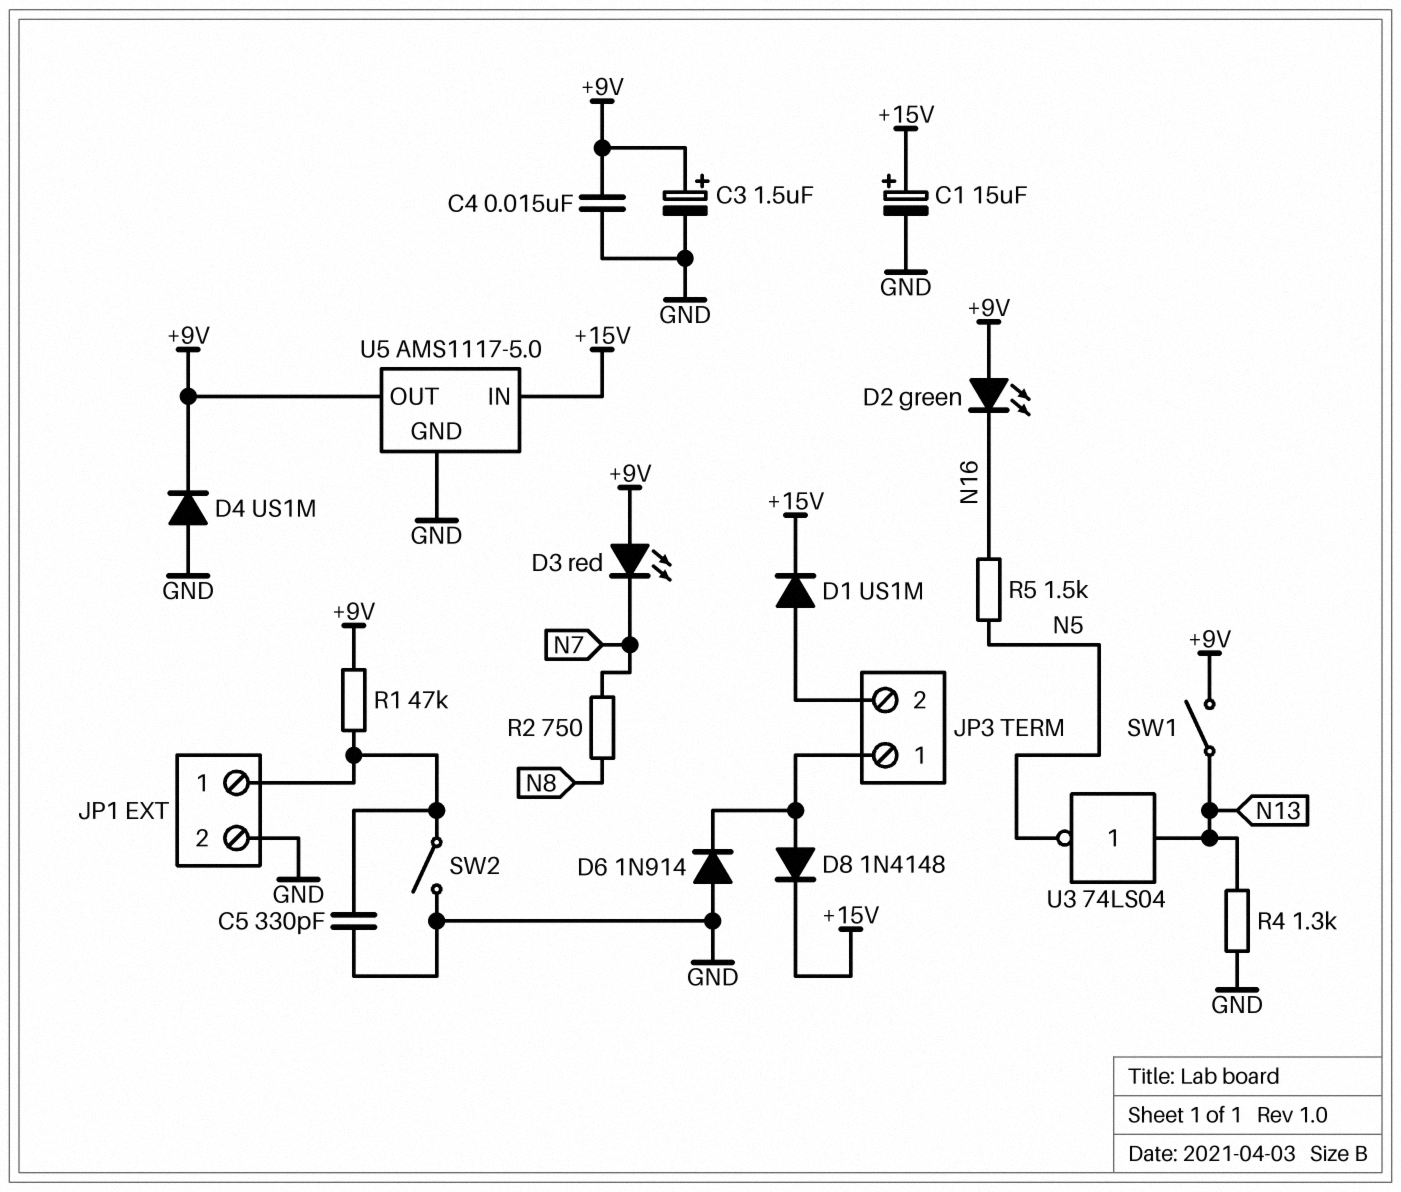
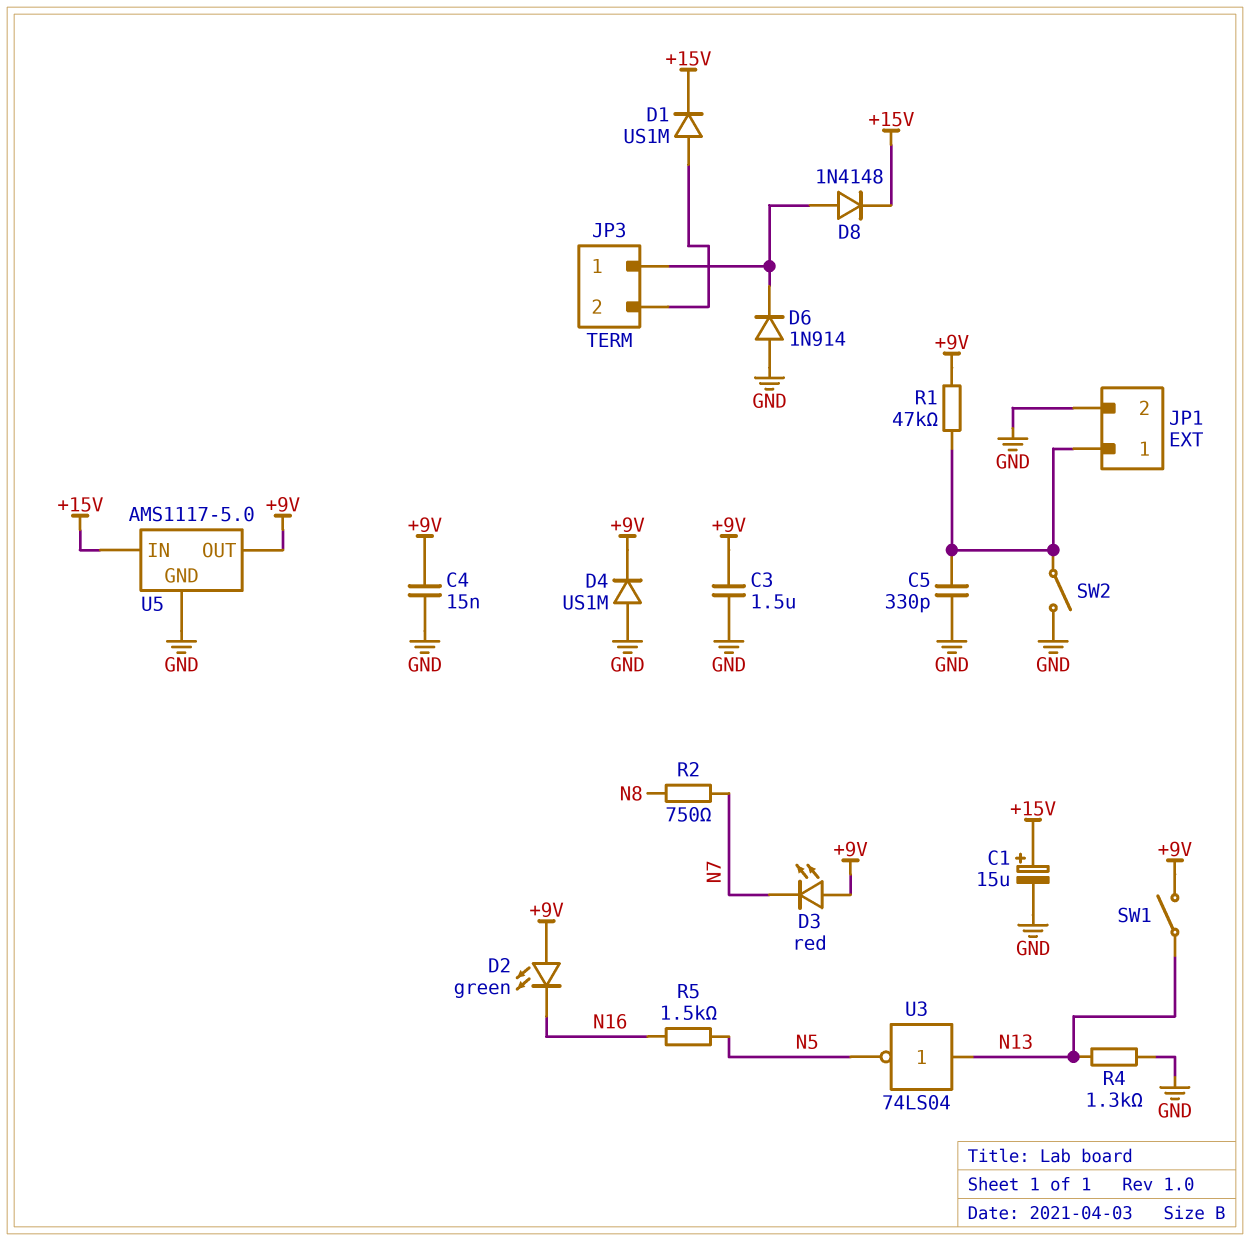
C3: 1.5uF (plus +9V, minus GND) -> 1.5uF (+9V, GND)

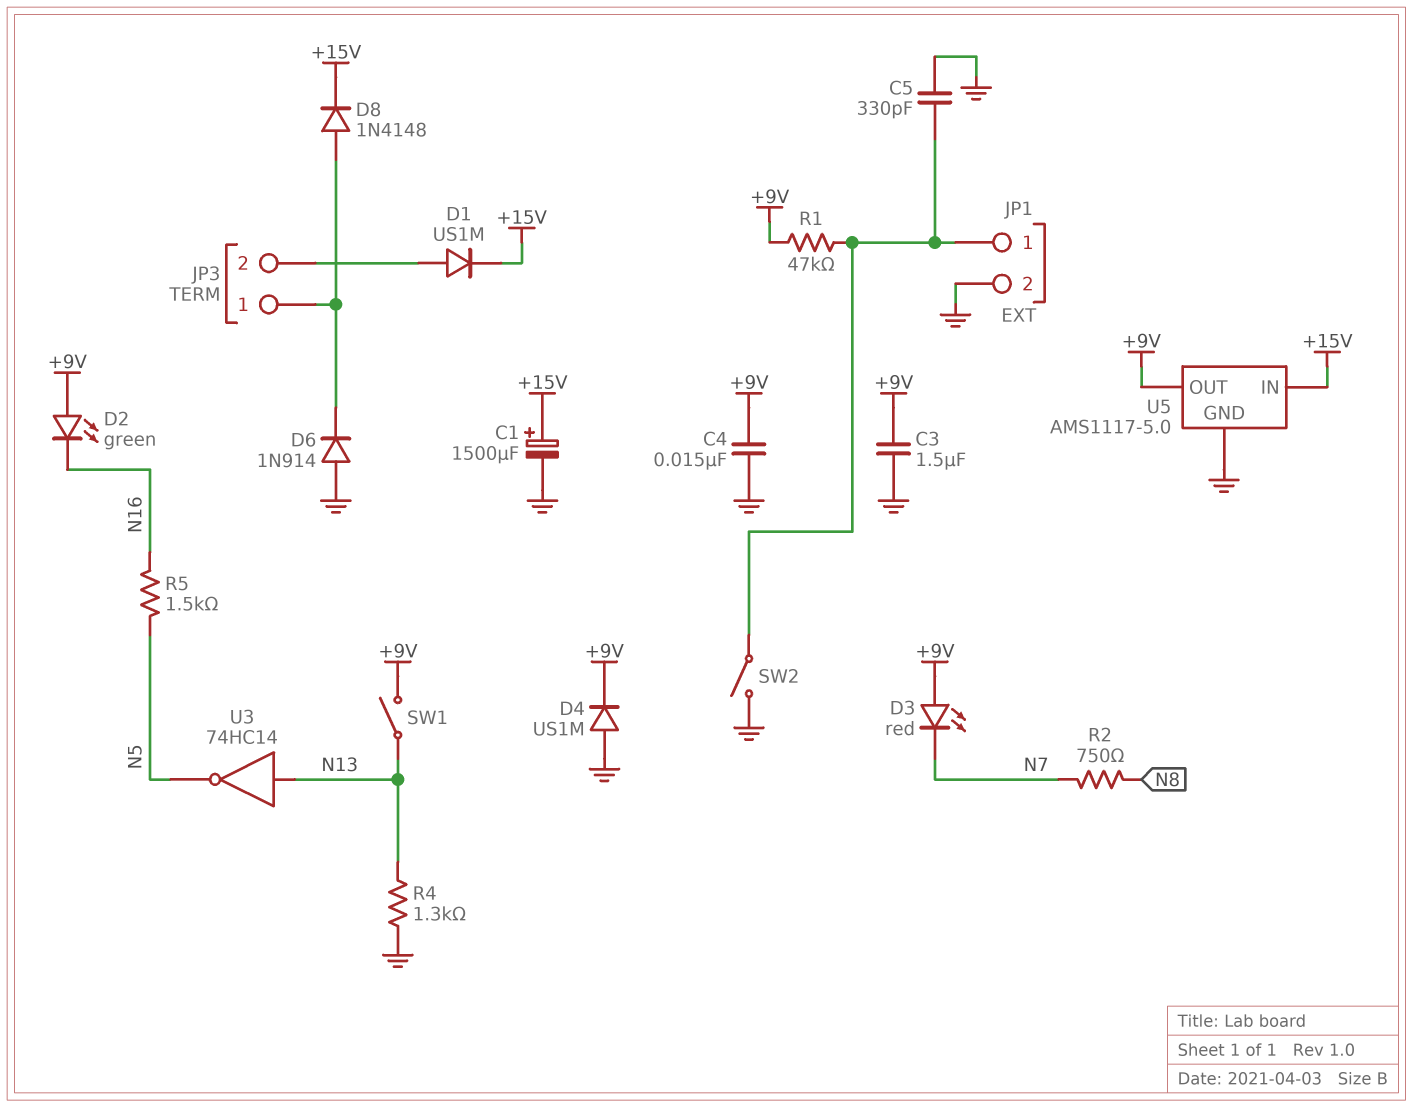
C1: 15uF (plus +15V, minus GND) -> 1500uF (plus +15V, minus GND)
U3: NOT 74LS04 (in N13, out N5) -> NOT 74HC14 (in N13, out N5)

